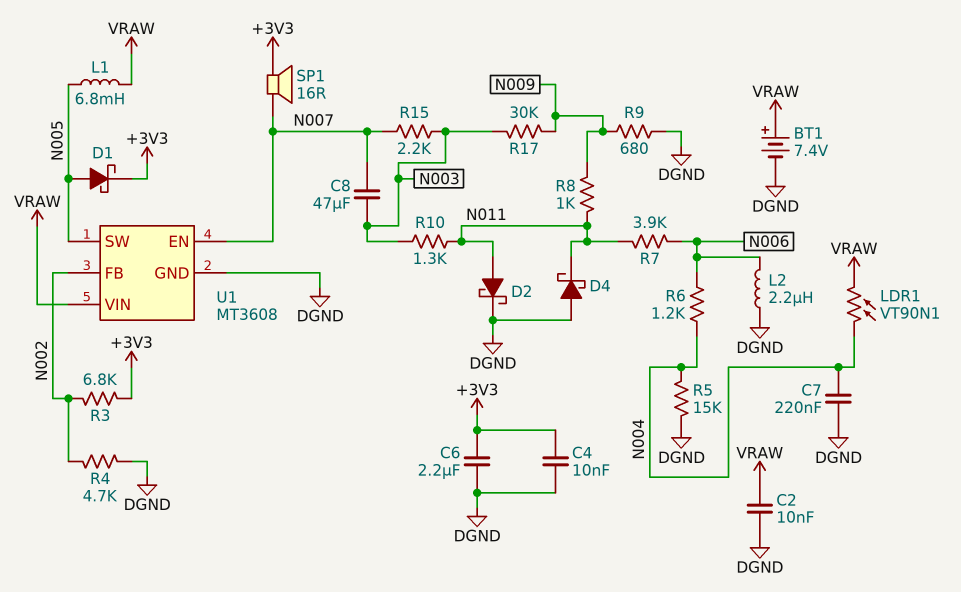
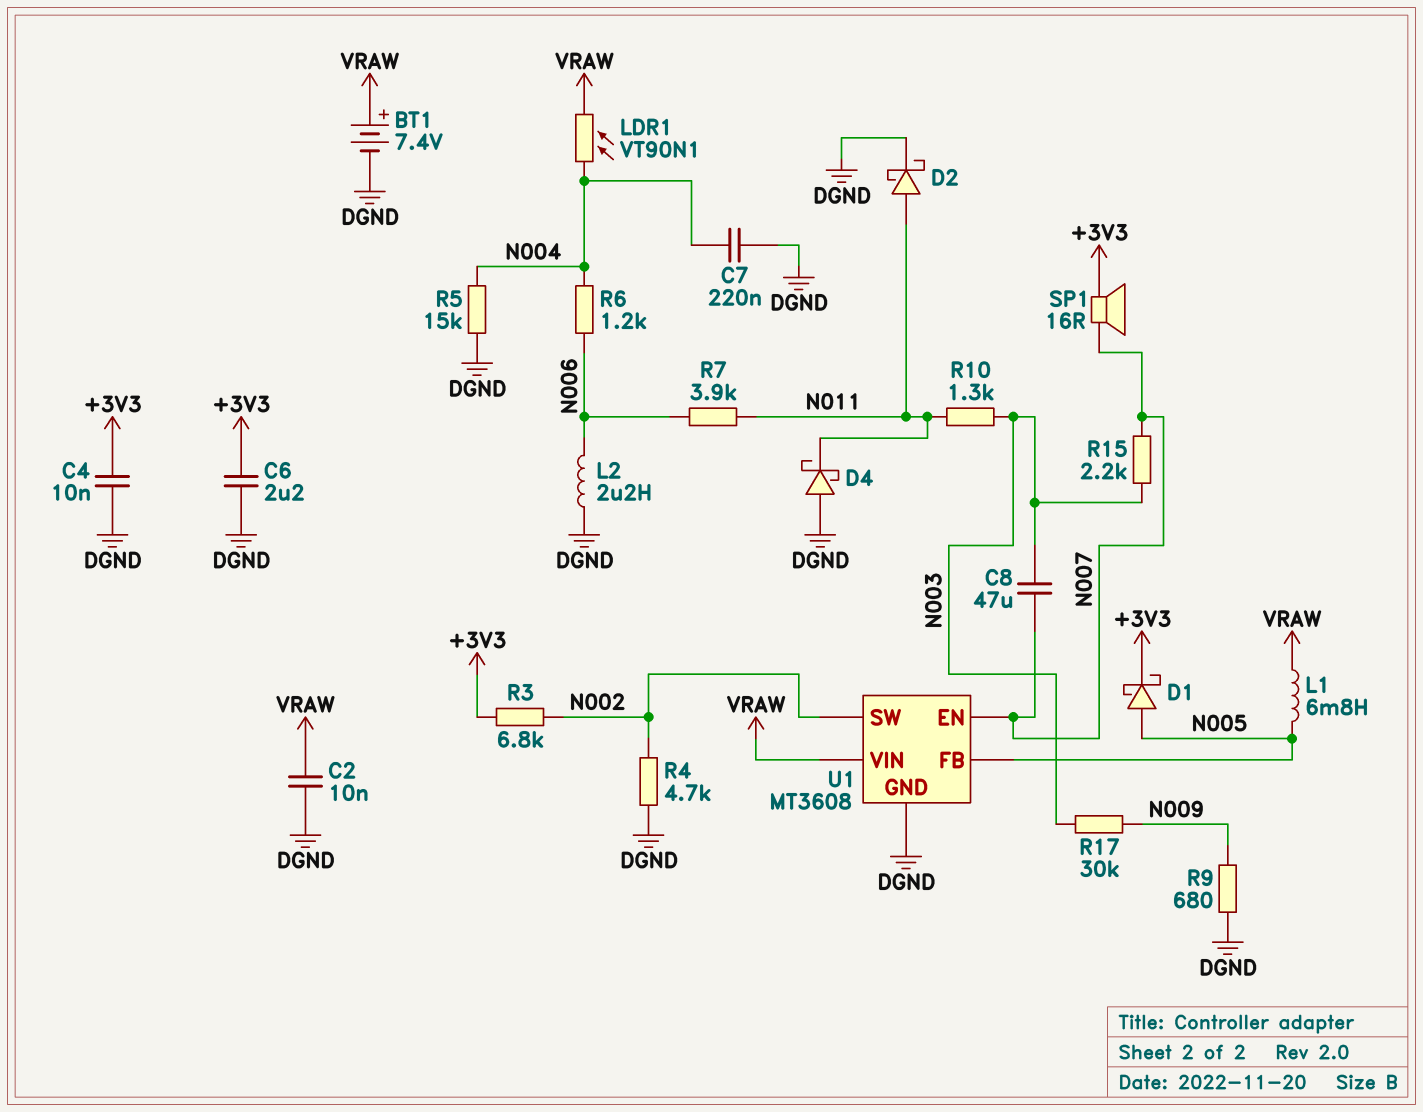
R8: 1k (N009, N011) -> none
U1 pin FB: N002 -> N005
U1 pin SW: N005 -> N002

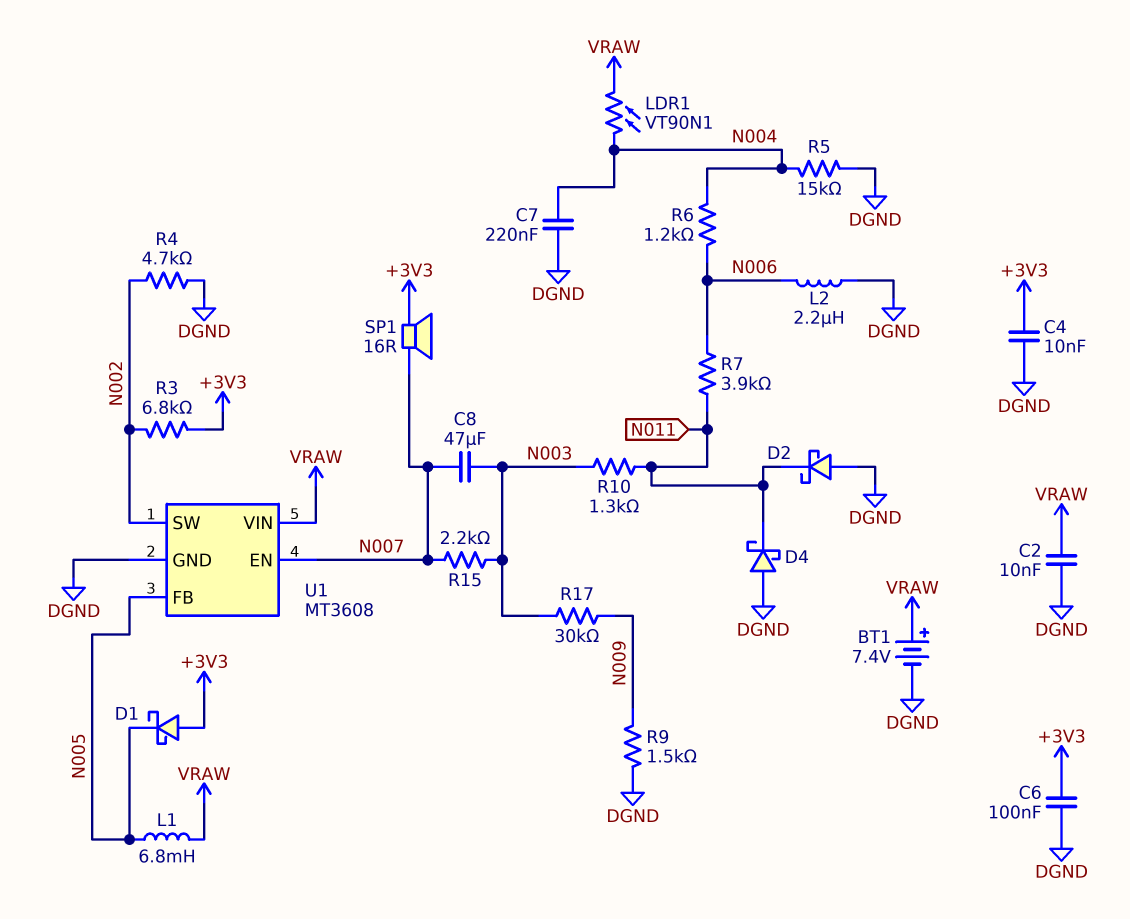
C6: 2.2uF (+3V3, DGND) -> 100nF (+3V3, DGND)
D1: schottky (A N005, K +3V3) -> schottky (A +3V3, K N005)
D2: schottky (A N011, K DGND) -> schottky (A DGND, K N011)
R9: 680 (DGND, N009) -> 1.5k (DGND, N009)

